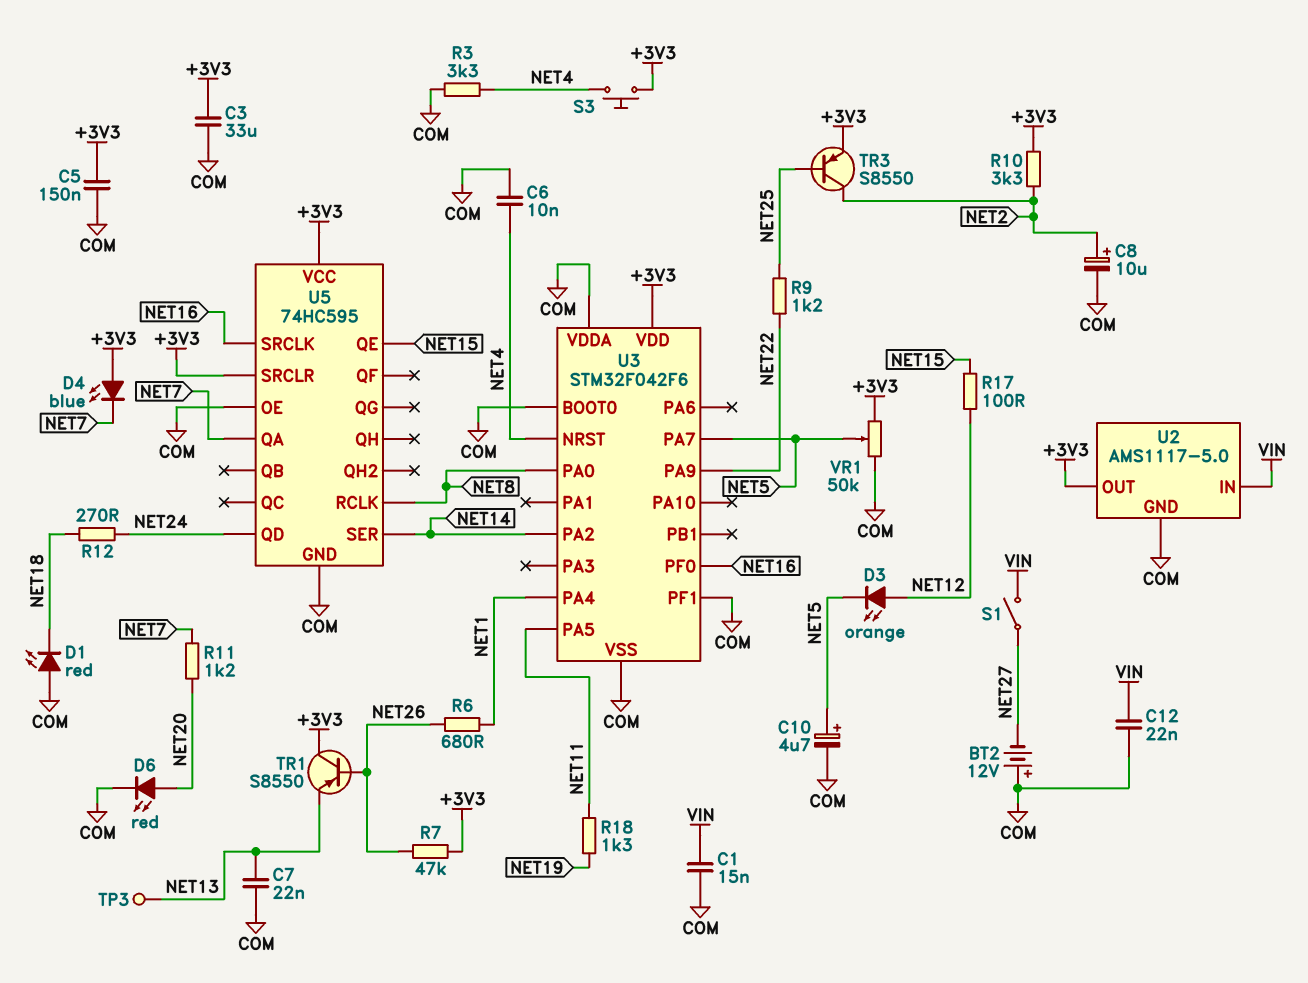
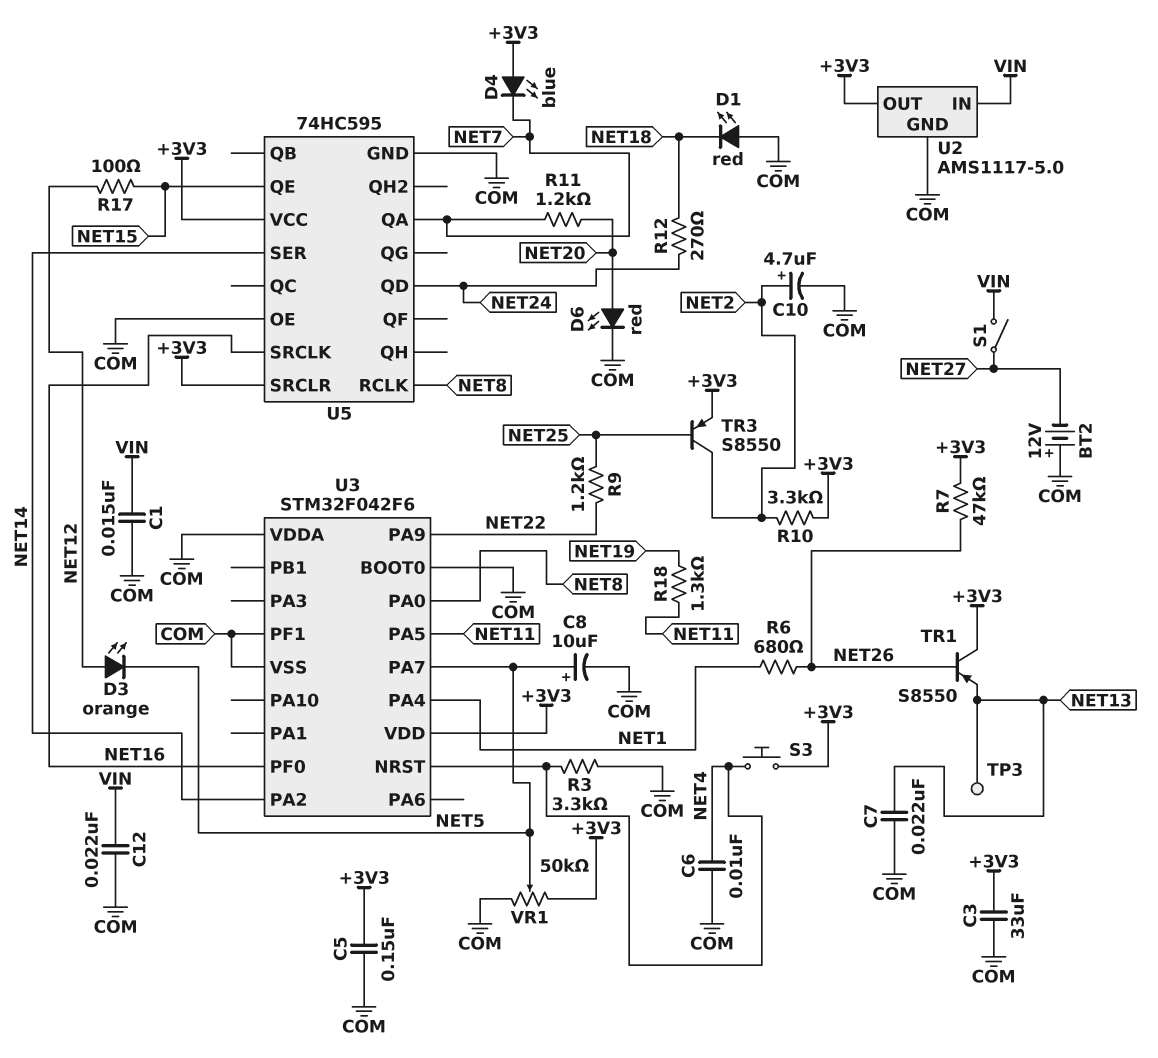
C8: 10uF (plus NET2, minus COM) -> 10uF (plus NET5, minus COM)
C10: 4.7uF (plus NET5, minus COM) -> 4.7uF (plus NET2, minus COM)

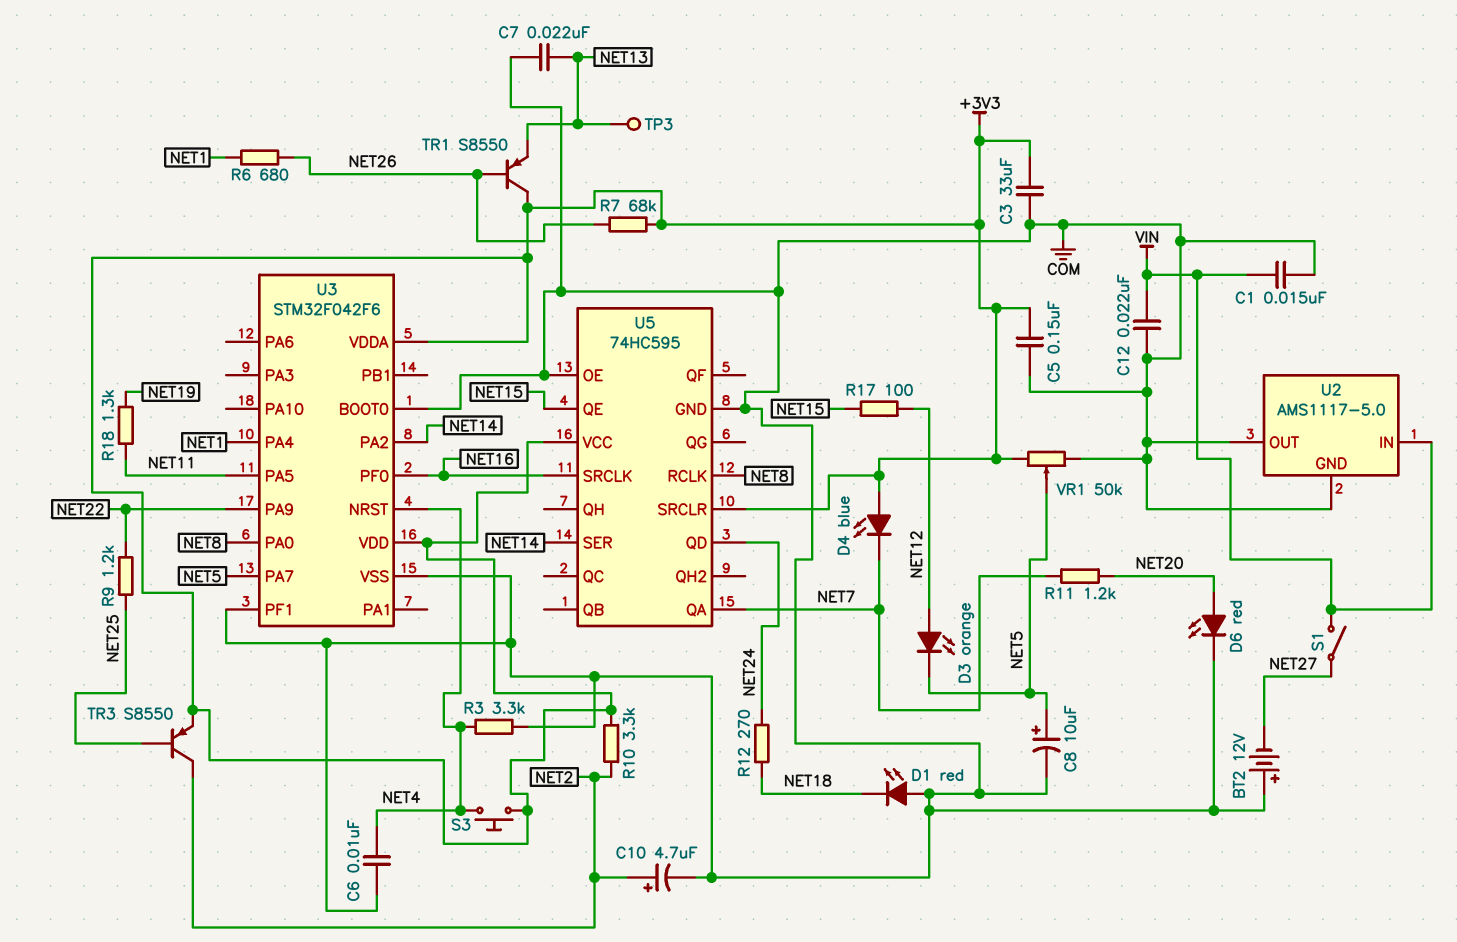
R7: 47k (+3V3, NET26) -> 68k (+3V3, NET26)
U2 pin OUT: +3V3 -> COM
U3 pin VDDA: COM -> +3V3

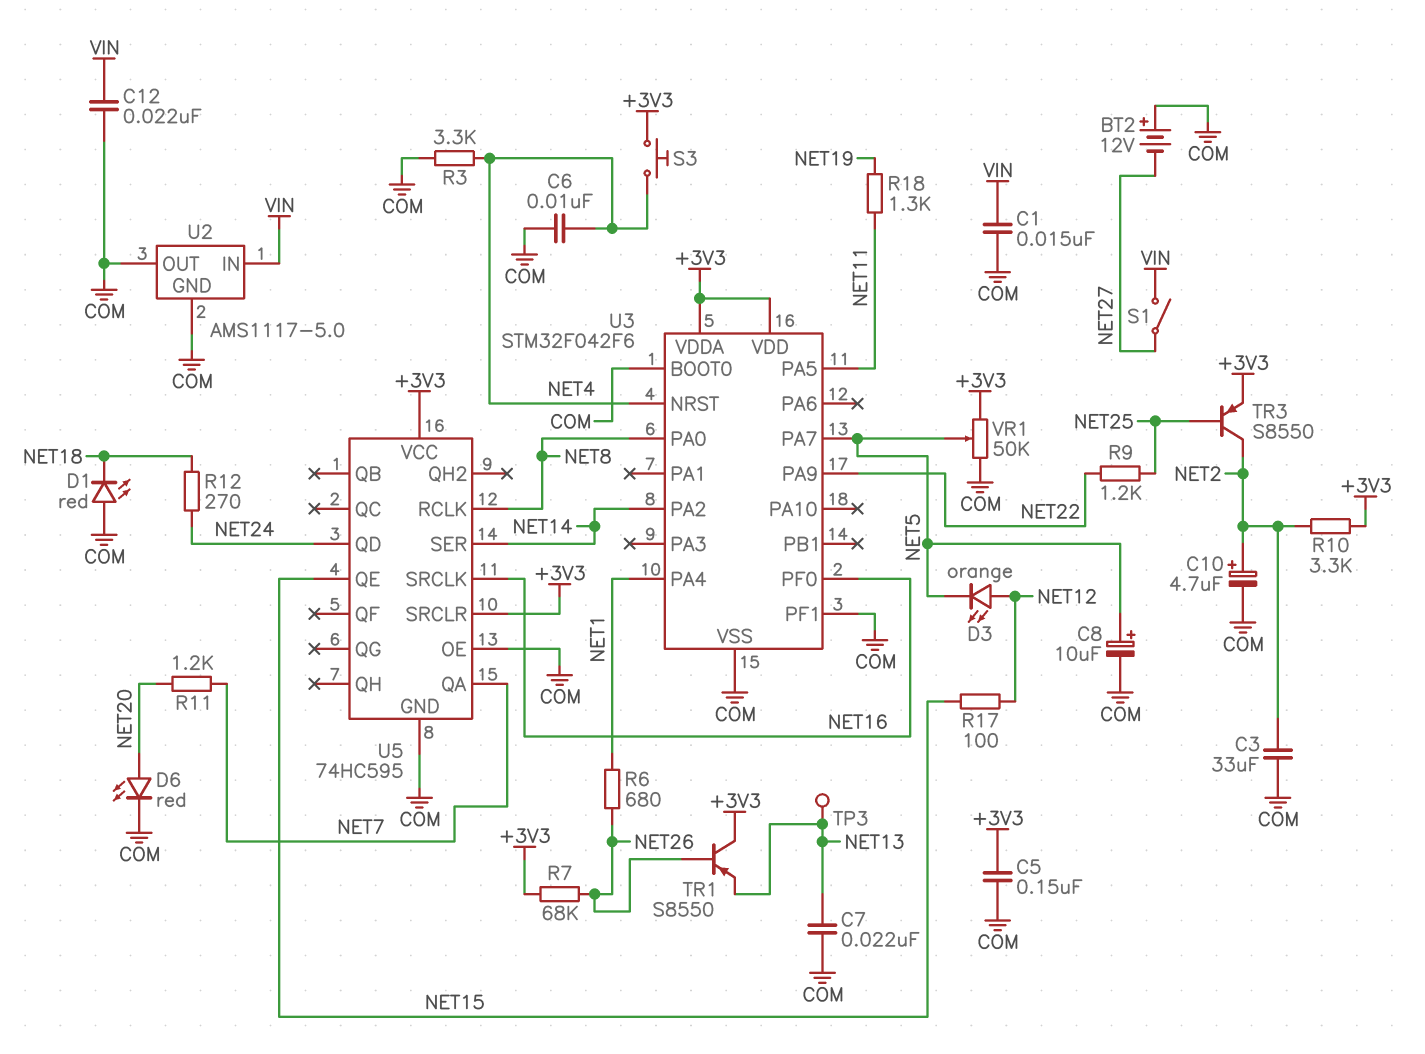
C3: 33uF (+3V3, COM) -> 33uF (COM, NET2)
D4: LED blue (A +3V3, K NET7) -> none

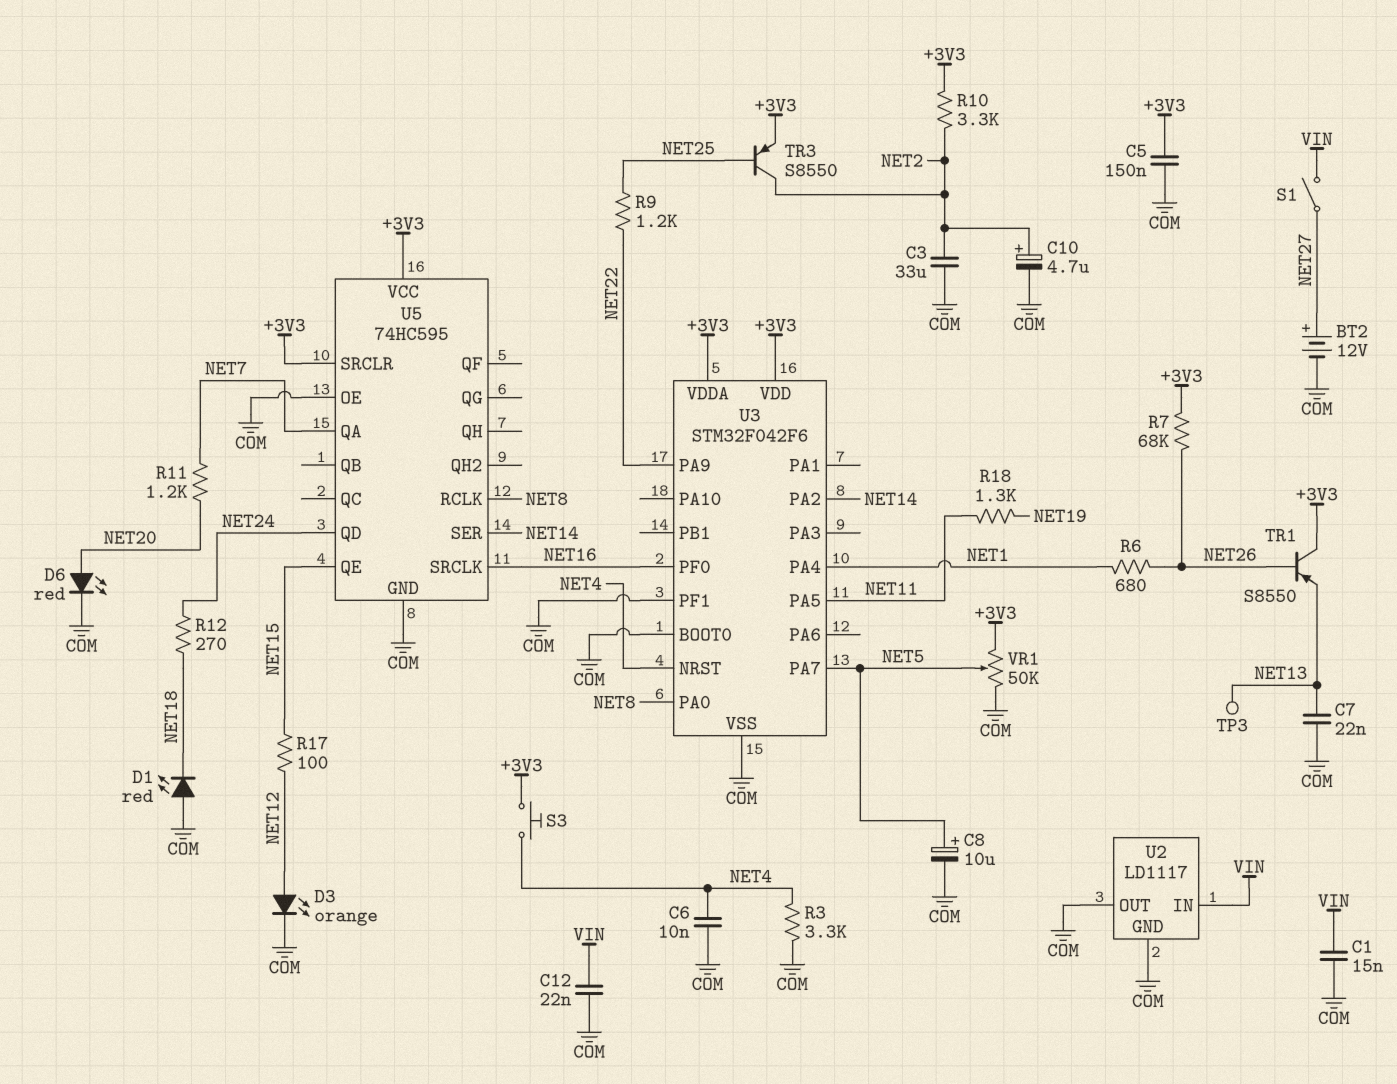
BT2: 12V (plus COM, minus NET27) -> 12V (plus NET27, minus COM)
D3: LED orange (A NET12, K NET5) -> LED orange (A NET12, K COM)
U2: AMS1117-5.0 -> LD1117

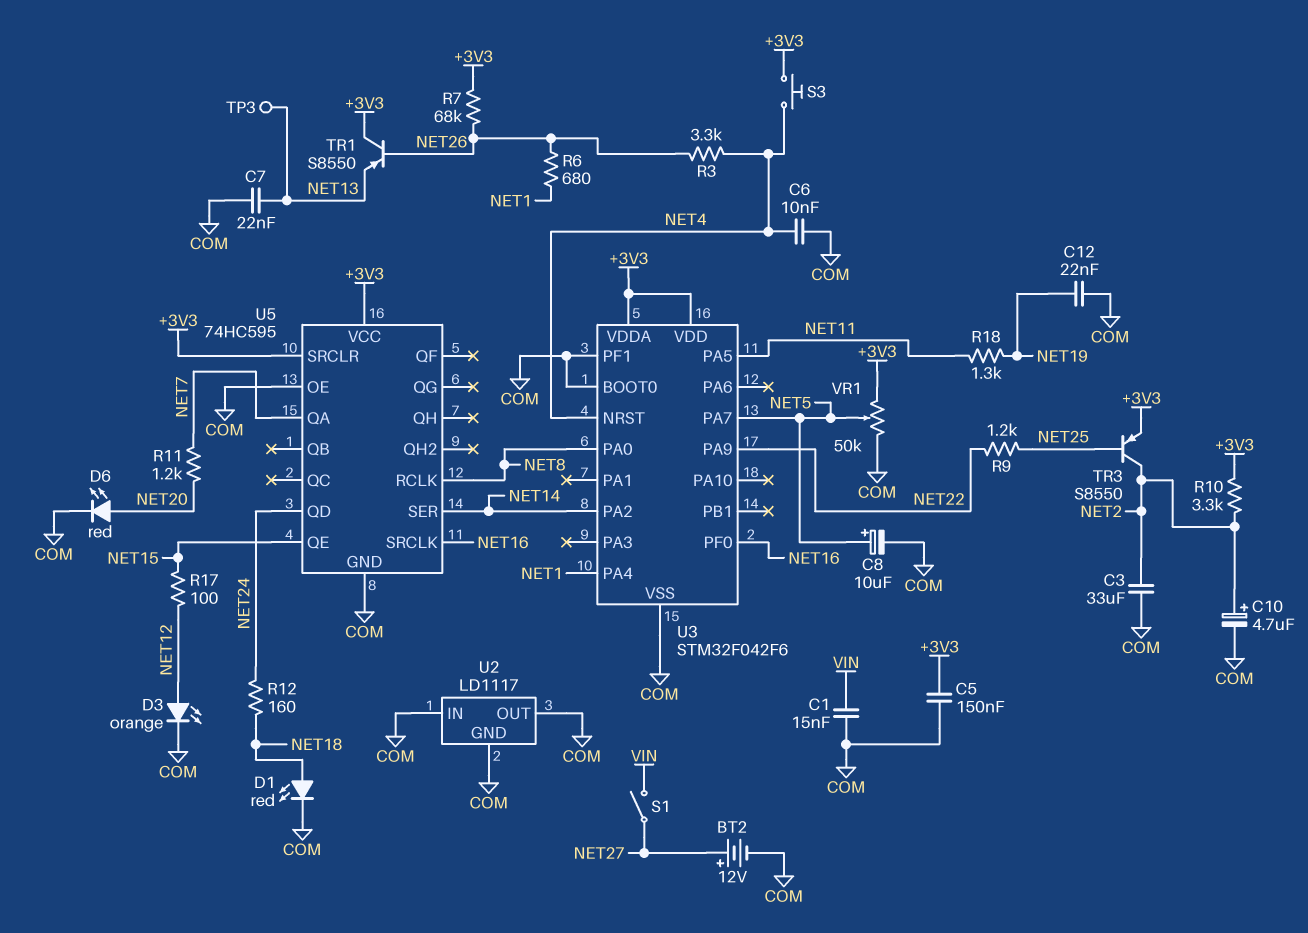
C12: 22nF (COM, VIN) -> 22nF (COM, NET19)
D1: LED red (A COM, K NET18) -> LED red (A NET18, K COM)
R3: 3.3k (COM, NET4) -> 3.3k (NET4, NET26)
R12: 270 (NET18, NET24) -> 160 (NET18, NET24)
U2 pin IN: VIN -> COM

